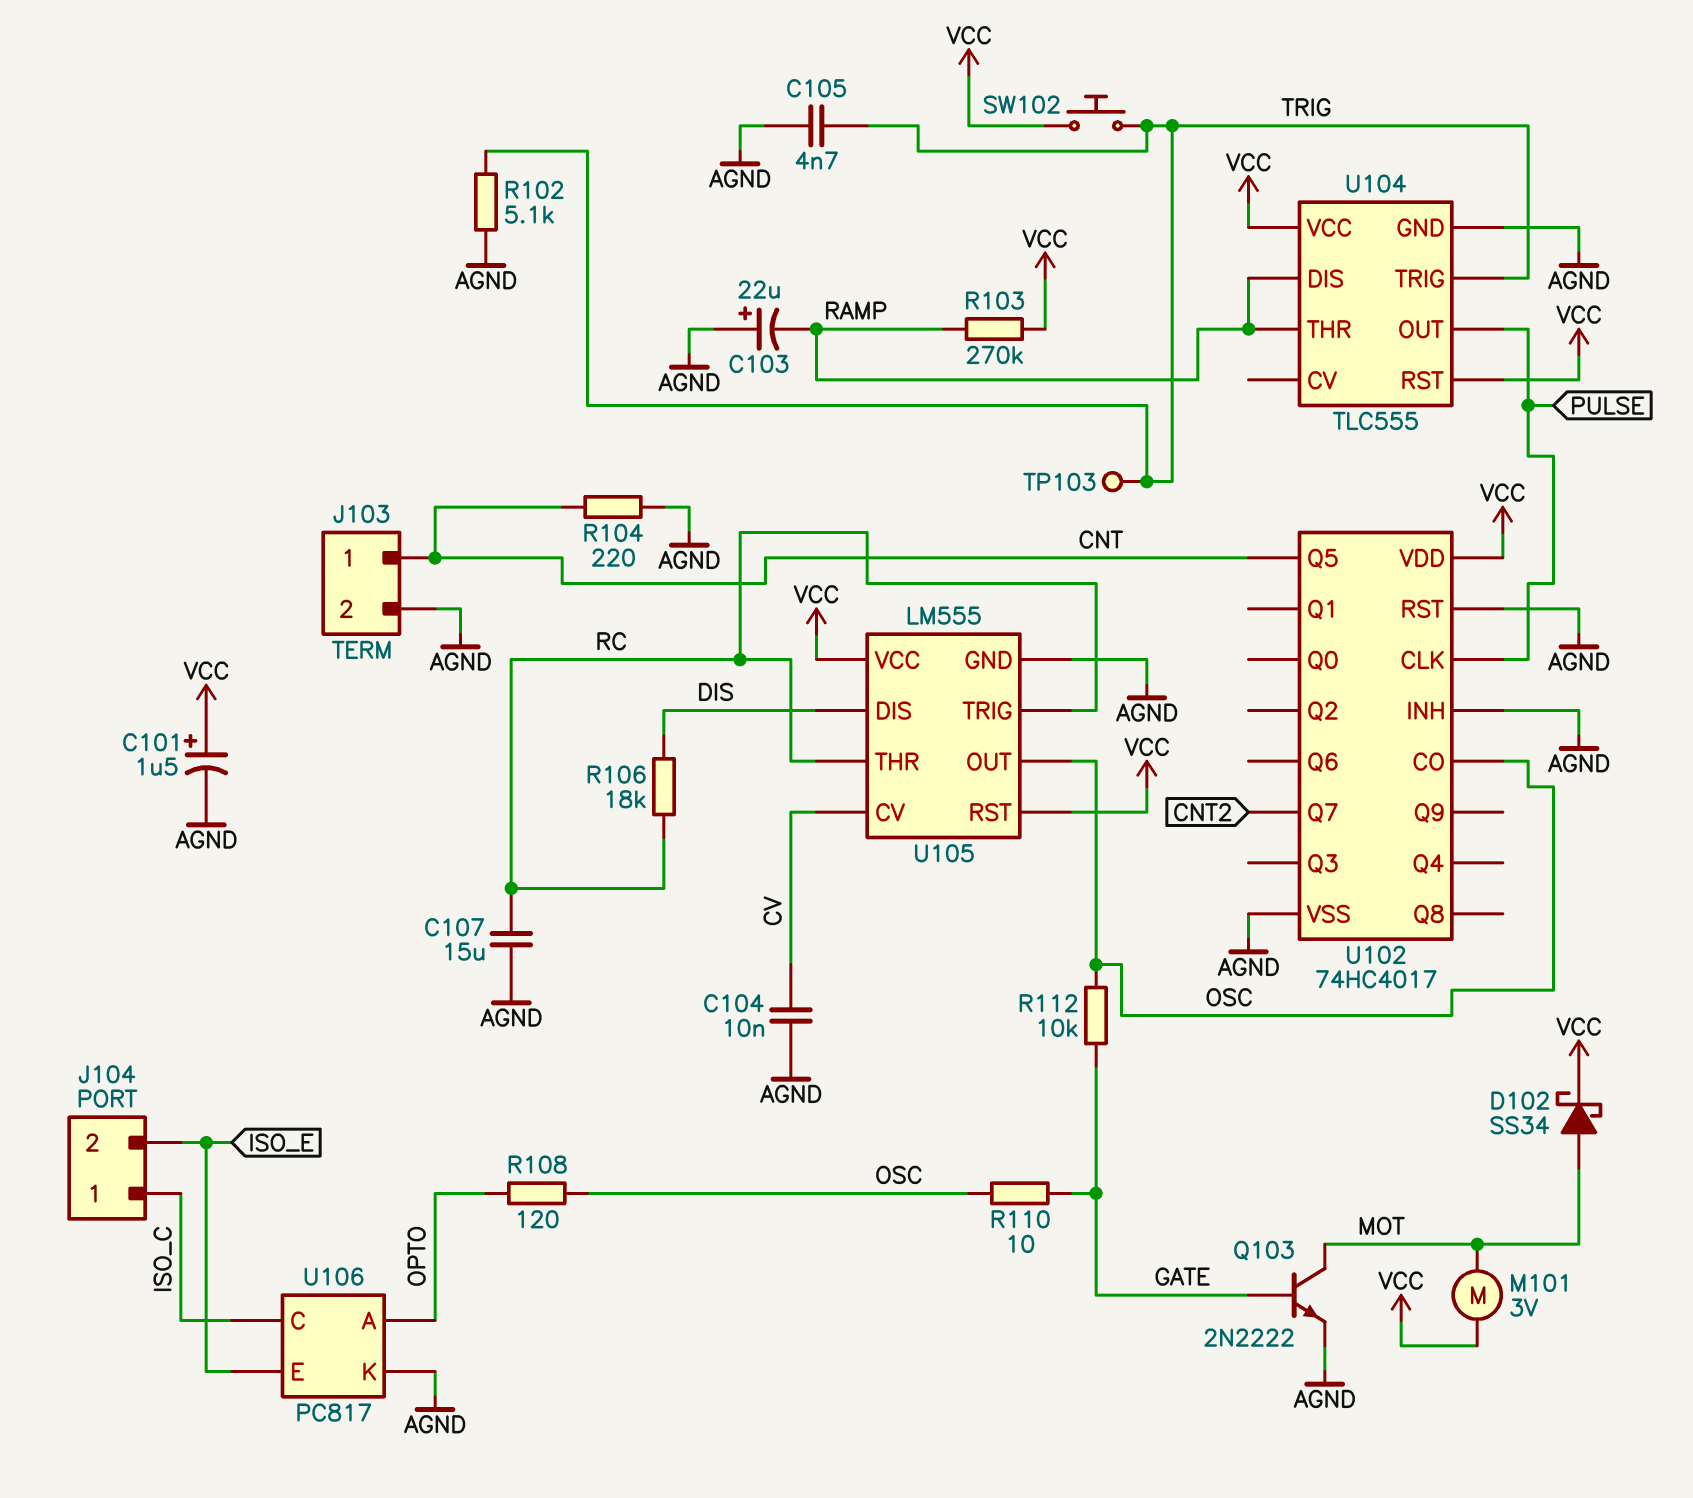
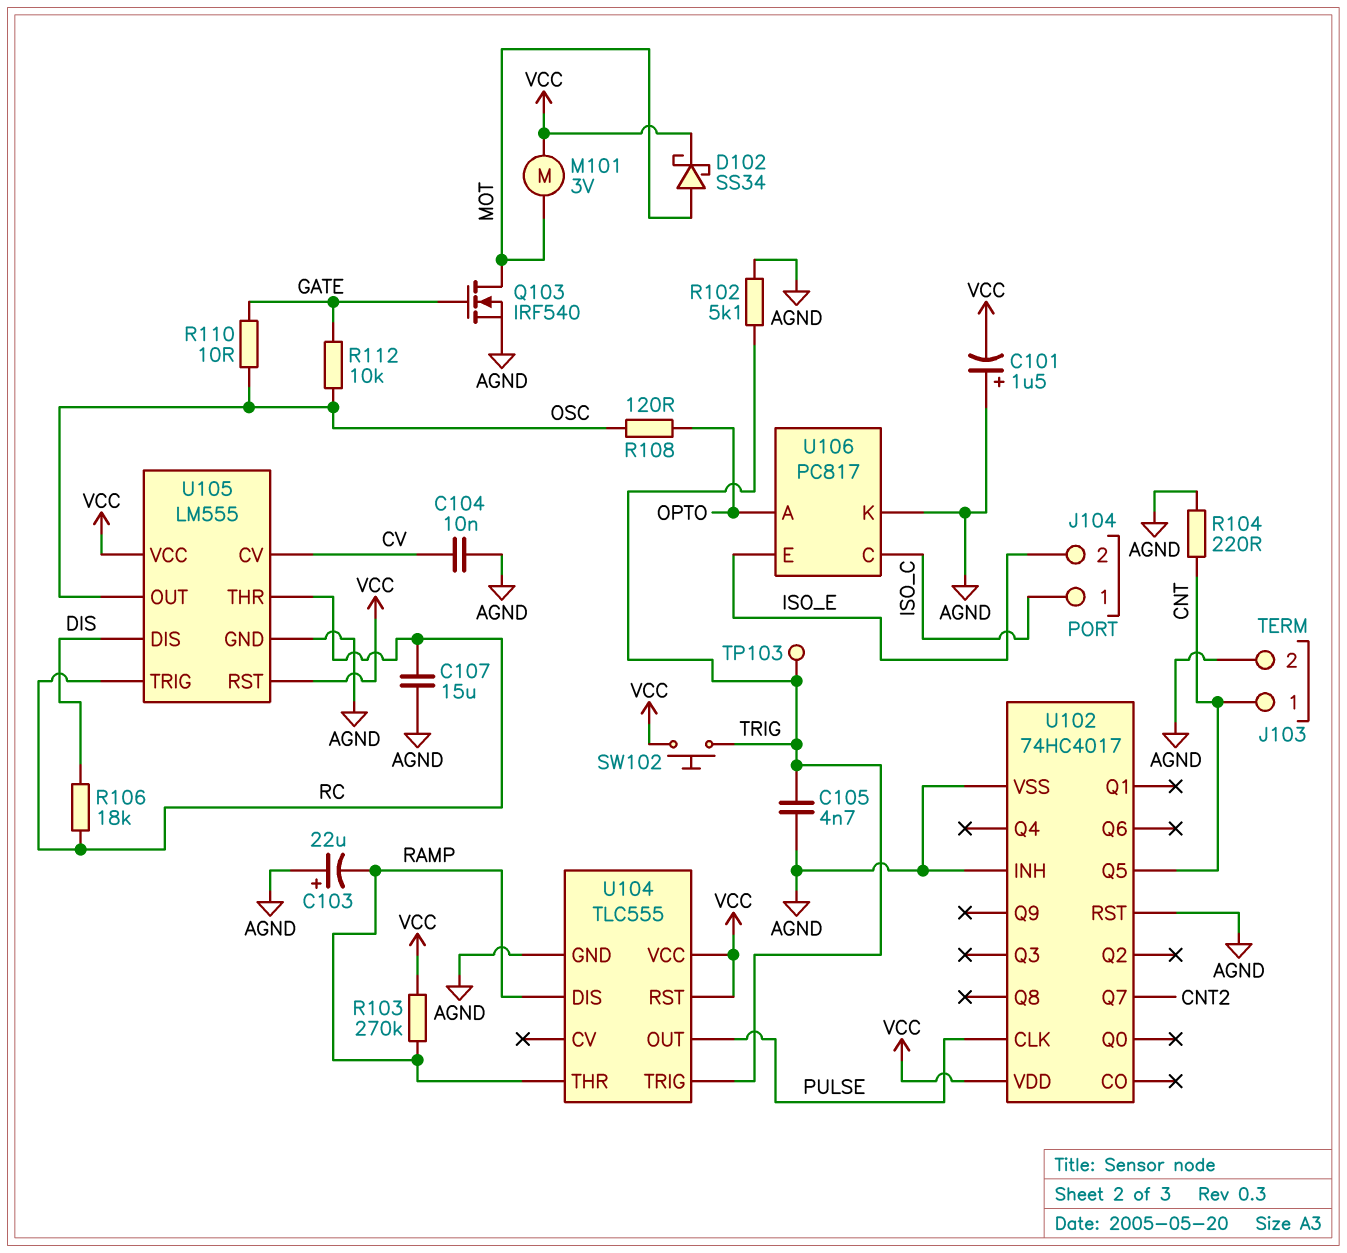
C101: 1.5uF (plus VCC, minus AGND) -> 1.5uF (plus AGND, minus VCC)
Q103: NPN 2N2222 (B GATE, C MOT, E AGND) -> NMOS IRF540 (G GATE, D MOT, S AGND)
U102 pin CO: OSC -> none

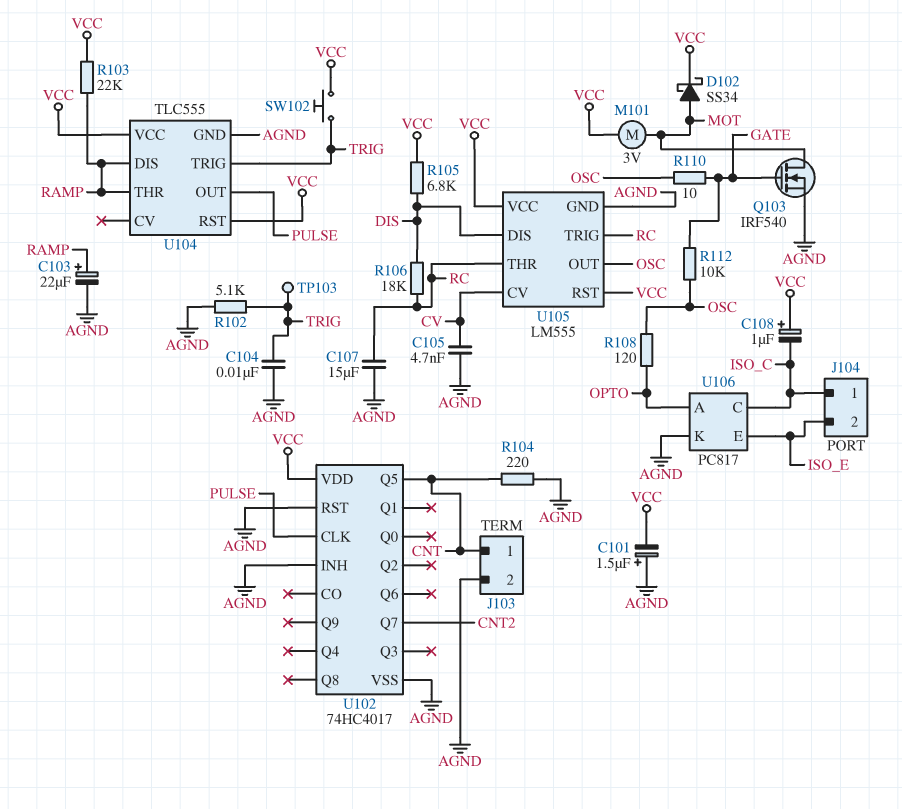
C103: 22uF (plus AGND, minus RAMP) -> 22uF (plus RAMP, minus AGND)
C104: 10nF (AGND, CV) -> 10nF (AGND, TRIG)
C105: 4.7nF (AGND, TRIG) -> 4.7nF (AGND, CV)
C108: none -> 1uF (plus VCC, minus ISO_C)
R103: 270k (RAMP, VCC) -> 22k (RAMP, VCC)
R105: none -> 6.8k (DIS, VCC)

